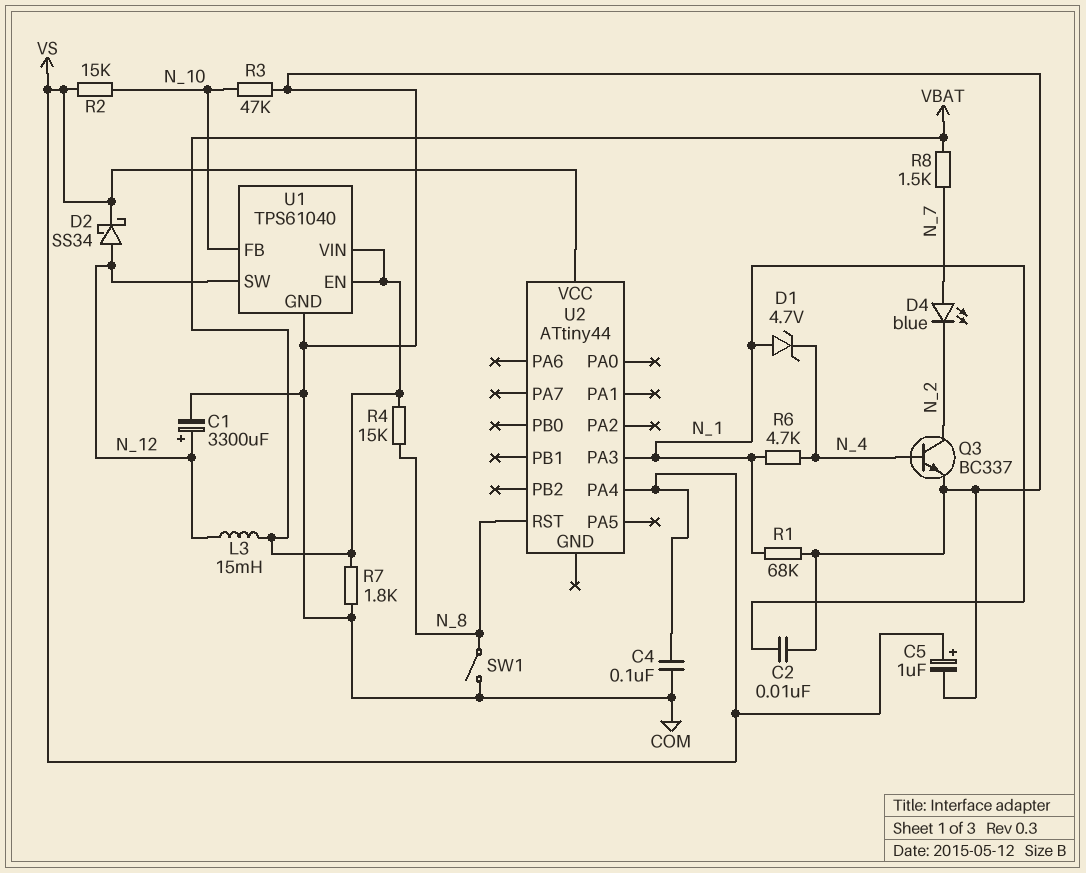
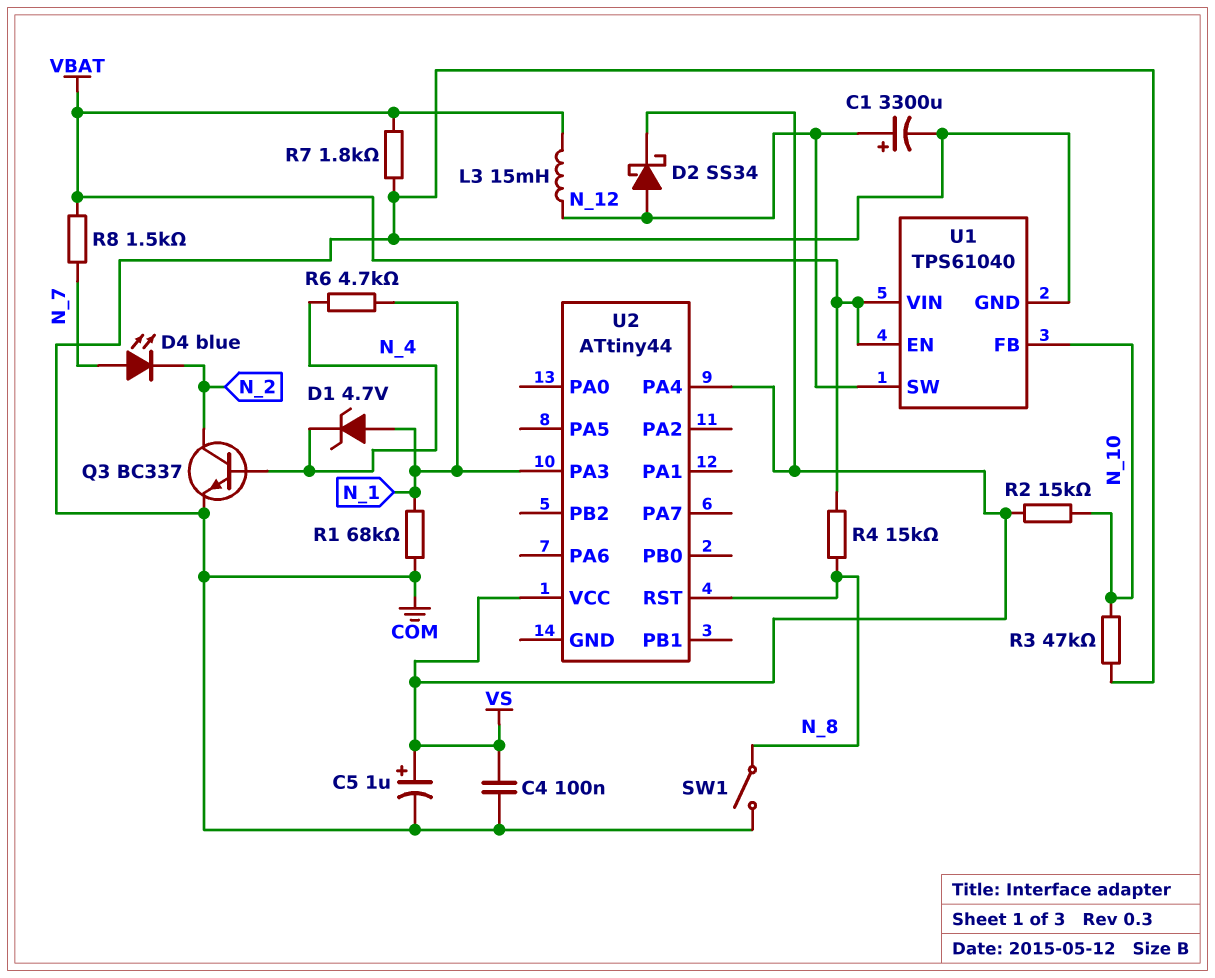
C2: 10nF (COM, N_1) -> none

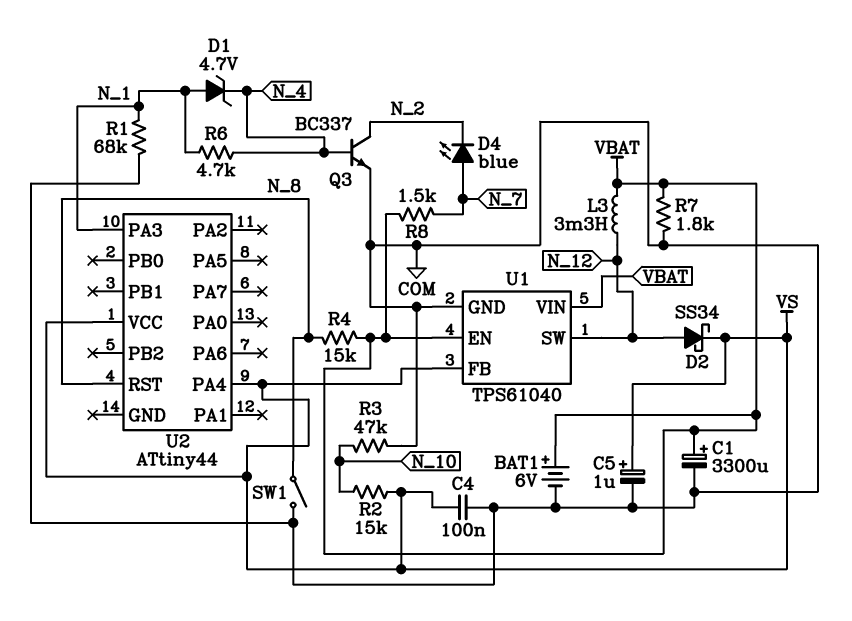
BAT1: none -> 6V (plus VBAT, minus COM)
C1: 3300uF (plus N_12, minus COM) -> 3300uF (plus VBAT, minus COM)
L3: 15mH (N_12, VBAT) -> 3.3mH (N_12, VBAT)
U1 pin FB: N_10 -> VS

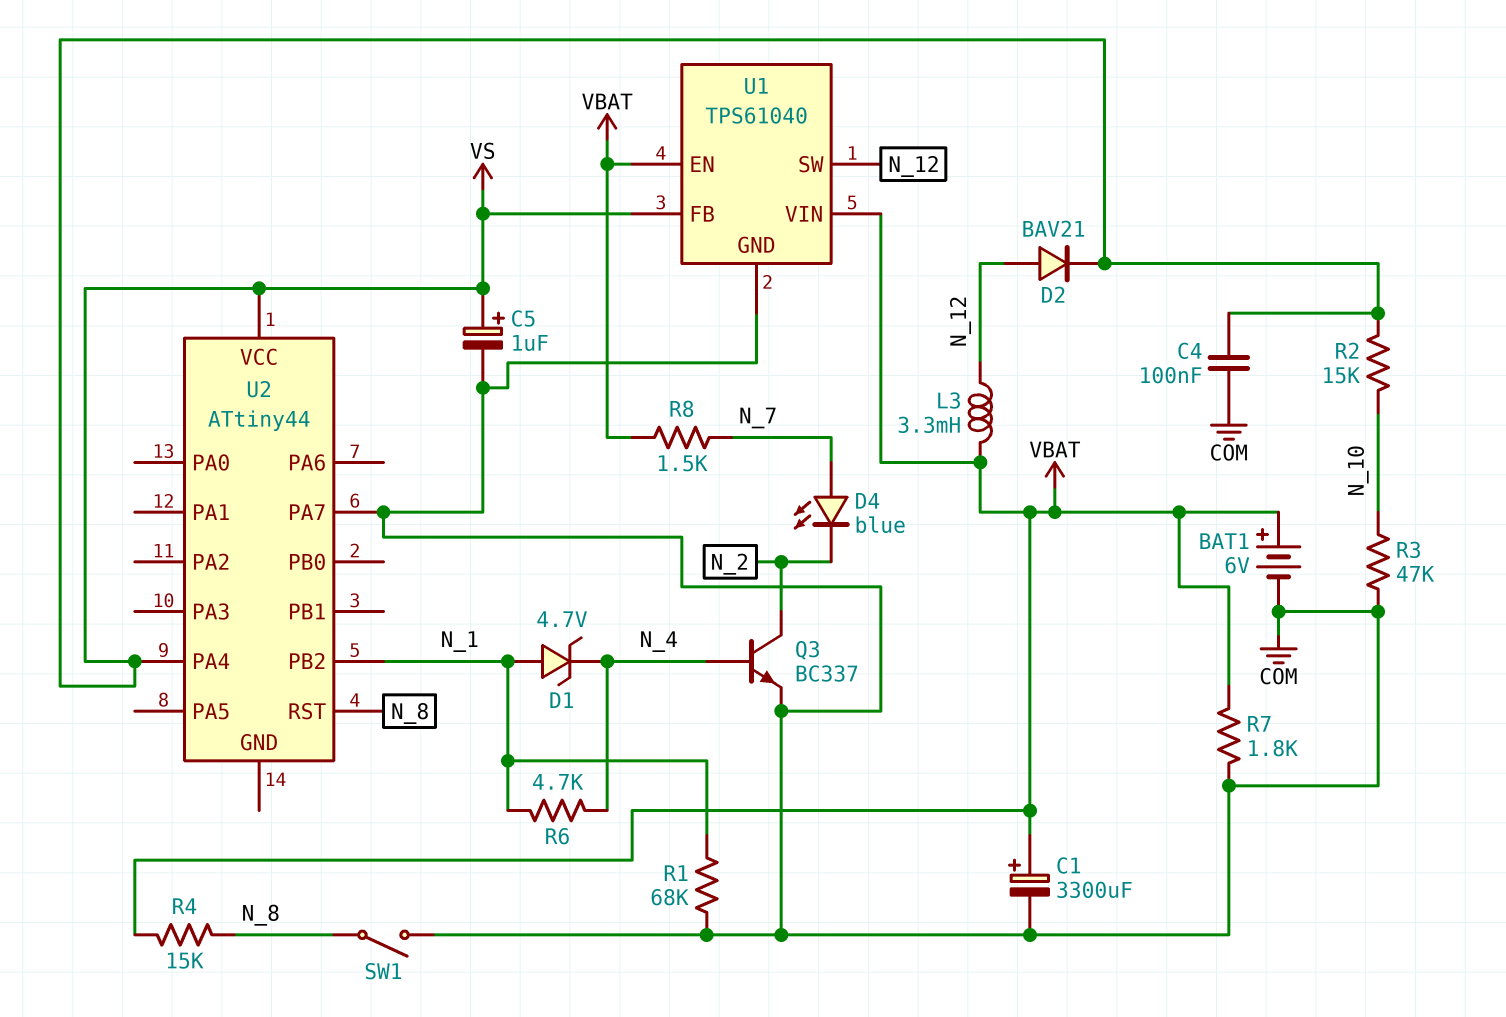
D2: schottky SS34 (A N_12, K VS) -> diode BAV21 (A N_12, K VS)
U2 pin PA3: N_1 -> none
U2 pin PA7: none -> COM
U2 pin PB2: none -> N_1

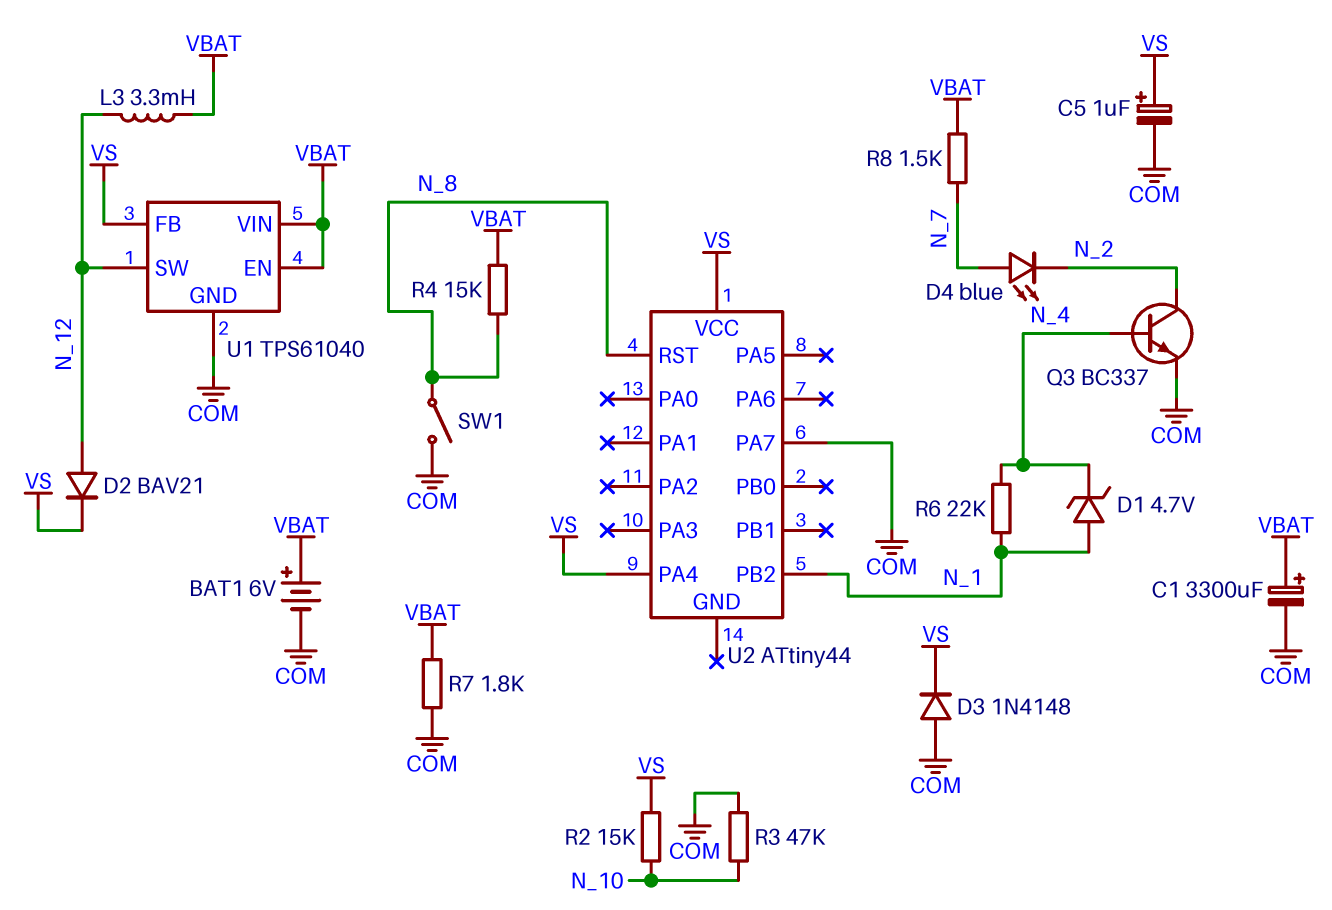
C4: 100nF (COM, VS) -> none
D3: none -> diode 1N4148 (A COM, K VS)
R1: 68k (COM, N_1) -> none
R6: 4.7k (N_1, N_4) -> 22k (N_1, N_4)

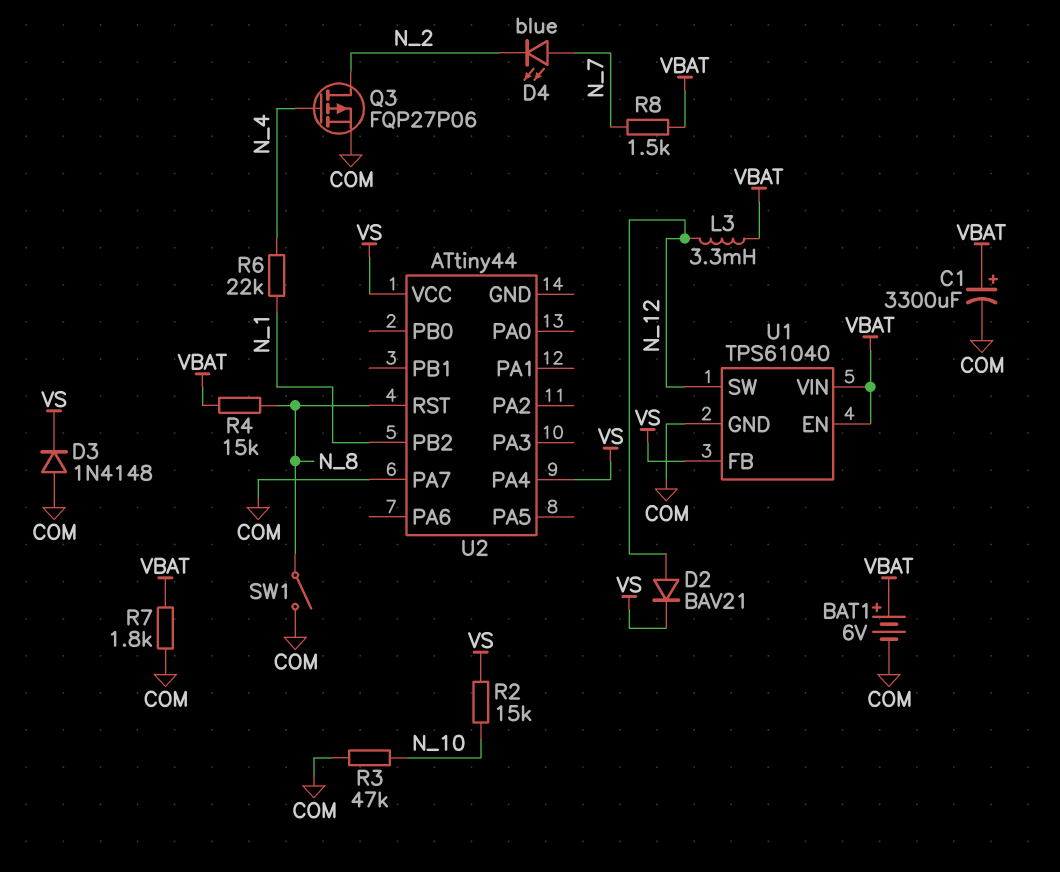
C5: 1uF (plus VS, minus COM) -> none
D1: zener 4.7V (A N_1, K N_4) -> none
Q3: NPN BC337 (B N_4, C N_2, E COM) -> PMOS FQP27P06 (G N_4, D N_2, S COM)

